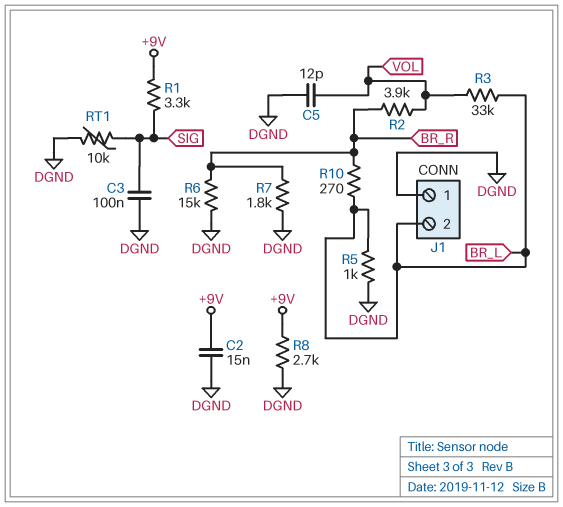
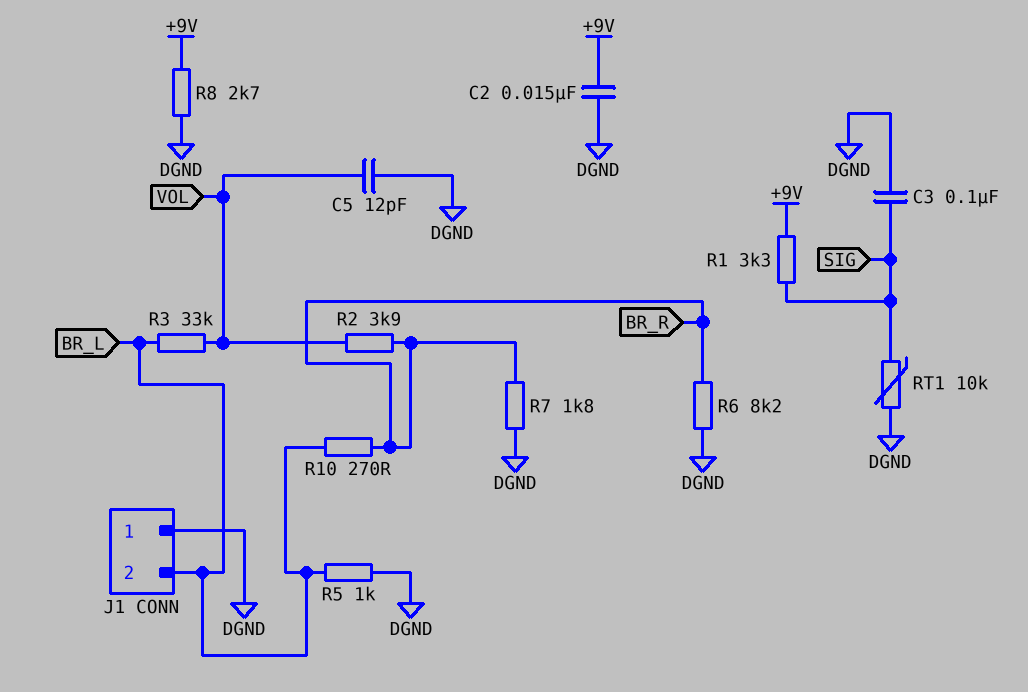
R6: 15k (BR_R, DGND) -> 8.2k (BR_R, DGND)

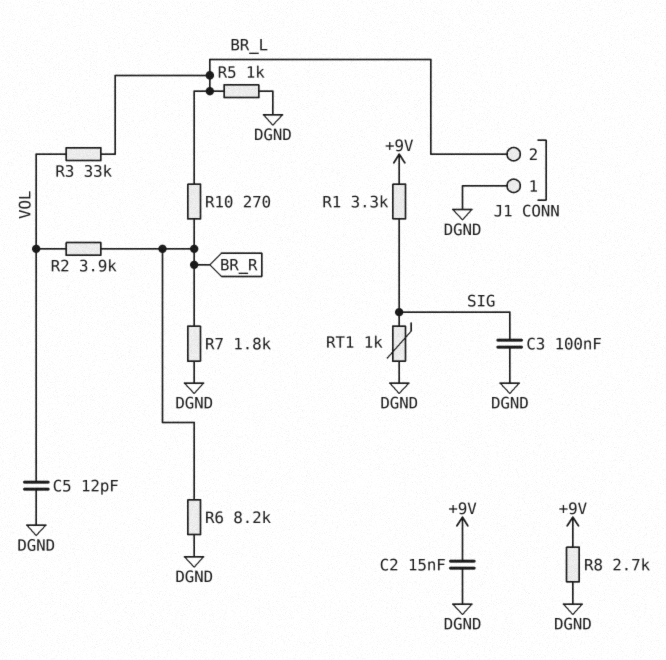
RT1: 10k (DGND, SIG) -> 1k (DGND, SIG)

